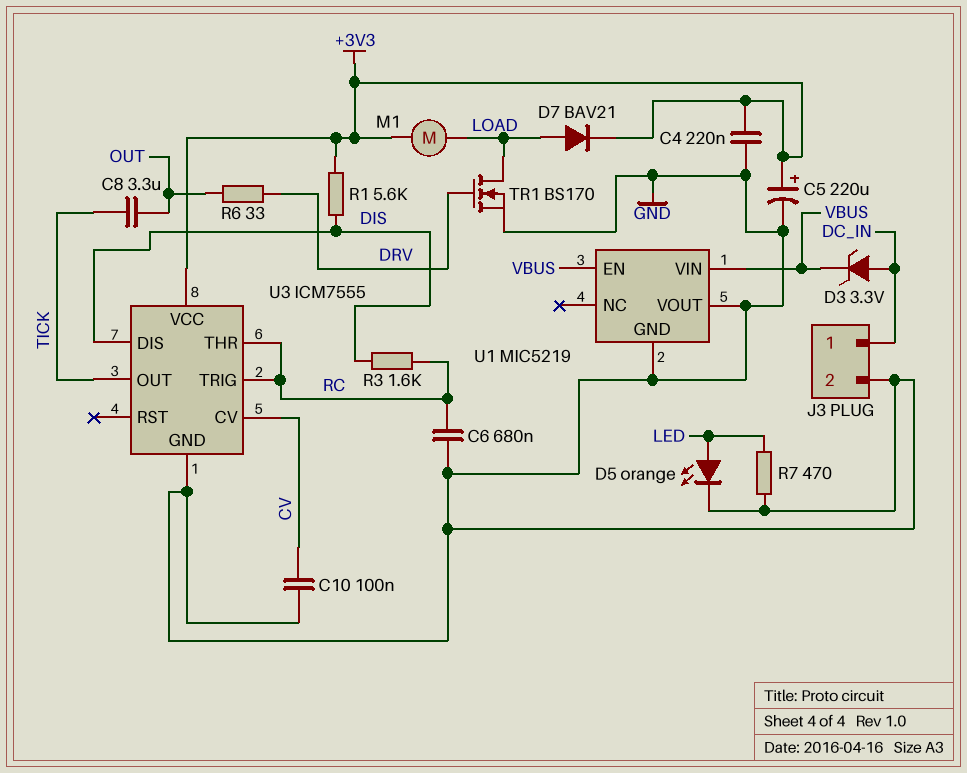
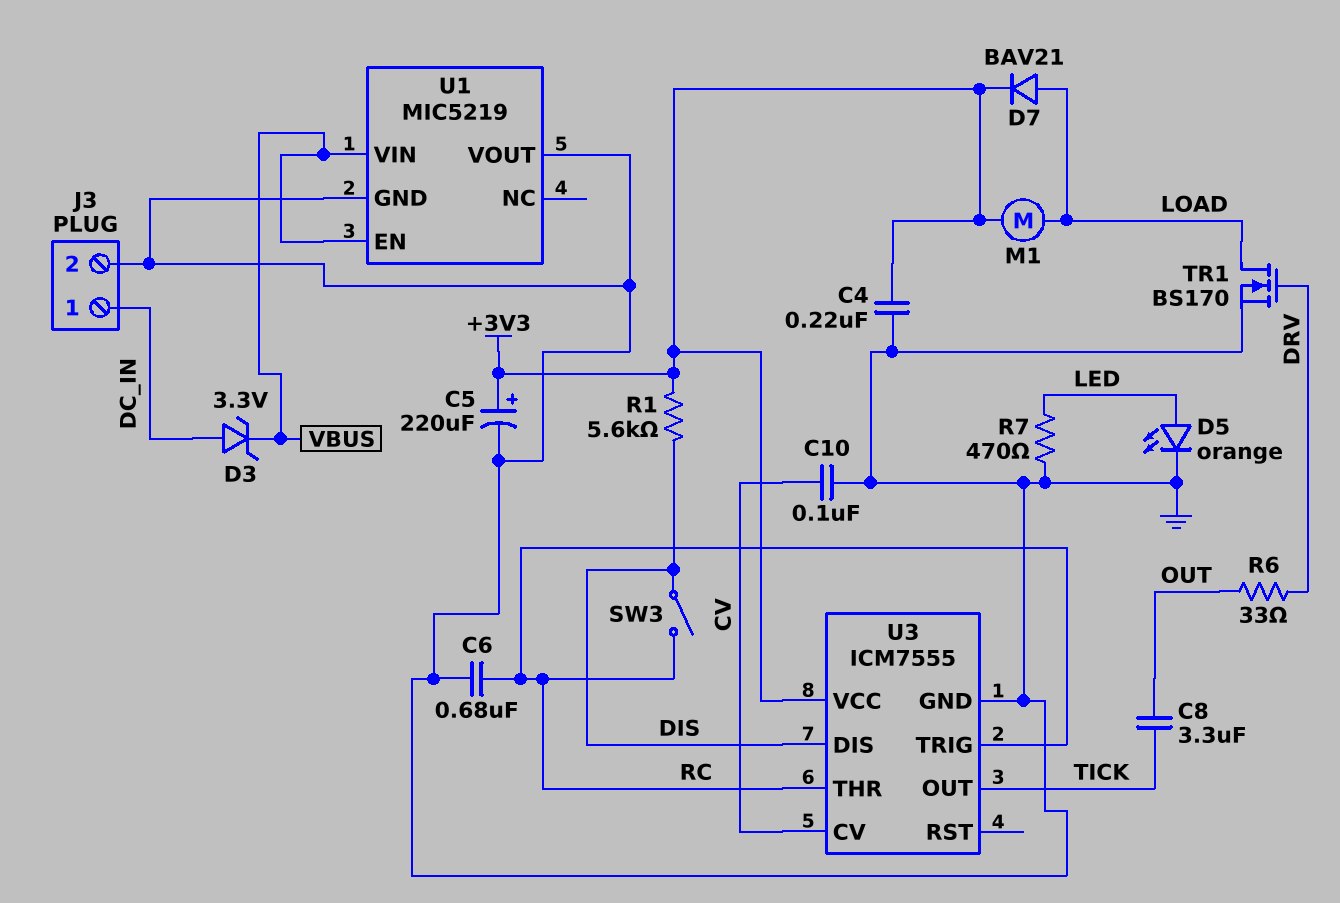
R3: 1.6k (DIS, RC) -> none
SW3: none -> switch (DIS, RC)

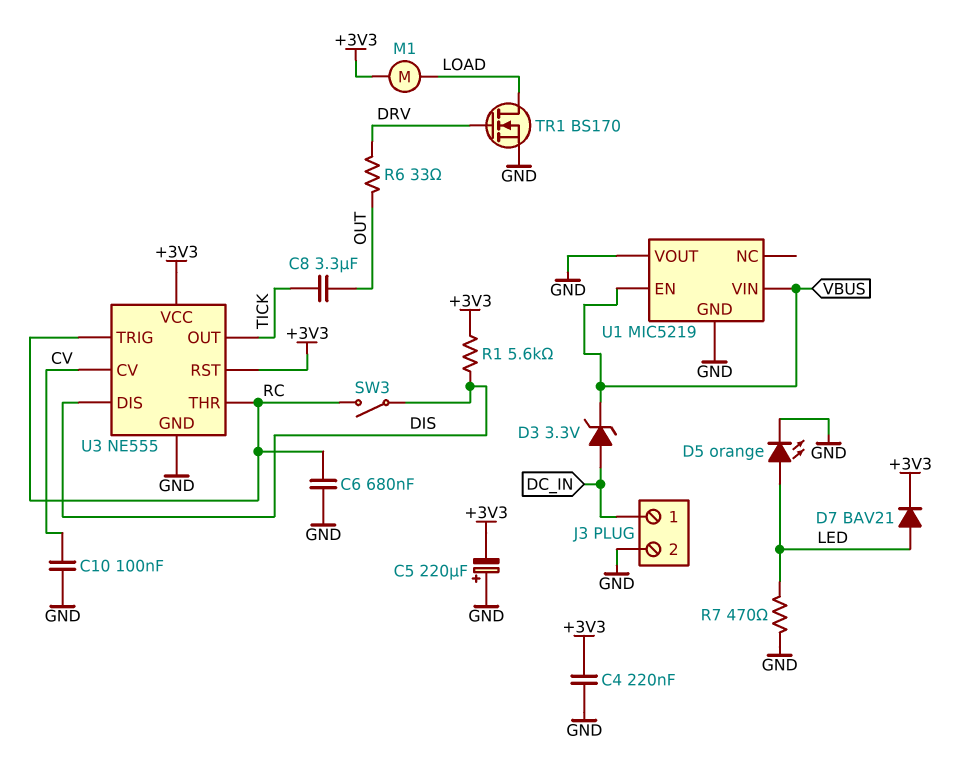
C5: 220uF (plus +3V3, minus GND) -> 220uF (plus GND, minus +3V3)
D7: diode BAV21 (A LOAD, K +3V3) -> diode BAV21 (A LED, K +3V3)
U3: ICM7555 -> NE555
U3 pin RST: none -> +3V3

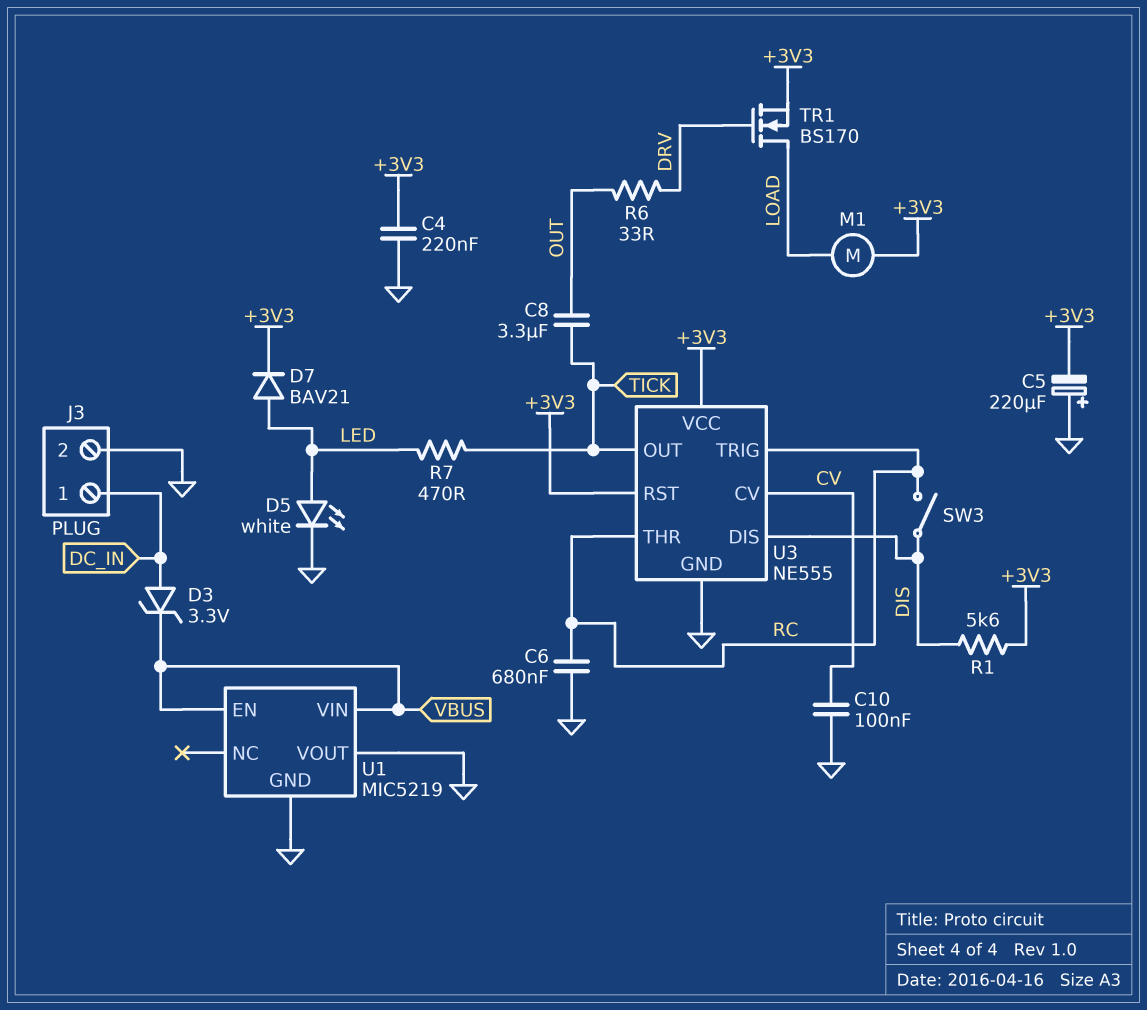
D5: LED orange (A LED, K GND) -> LED white (A LED, K GND)
R7: 470 (GND, LED) -> 470 (LED, TICK)
TR1: NMOS BS170 (G DRV, D LOAD, S GND) -> NMOS BS170 (G DRV, D LOAD, S +3V3)

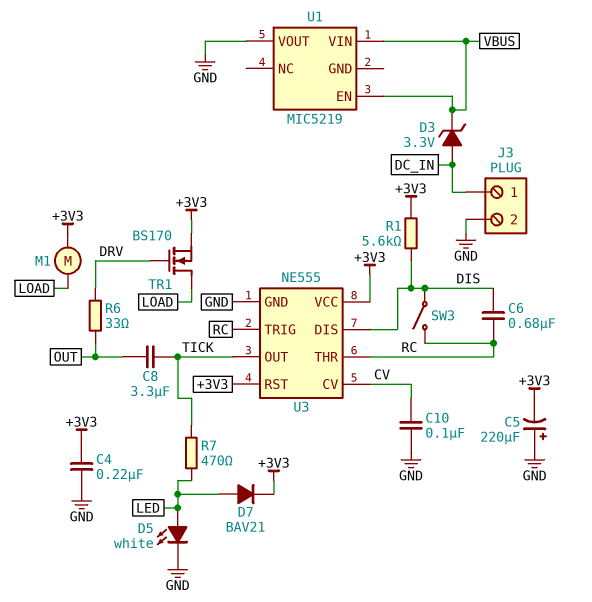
C6: 680nF (GND, RC) -> 680nF (DIS, RC)
U1 pin GND: GND -> none

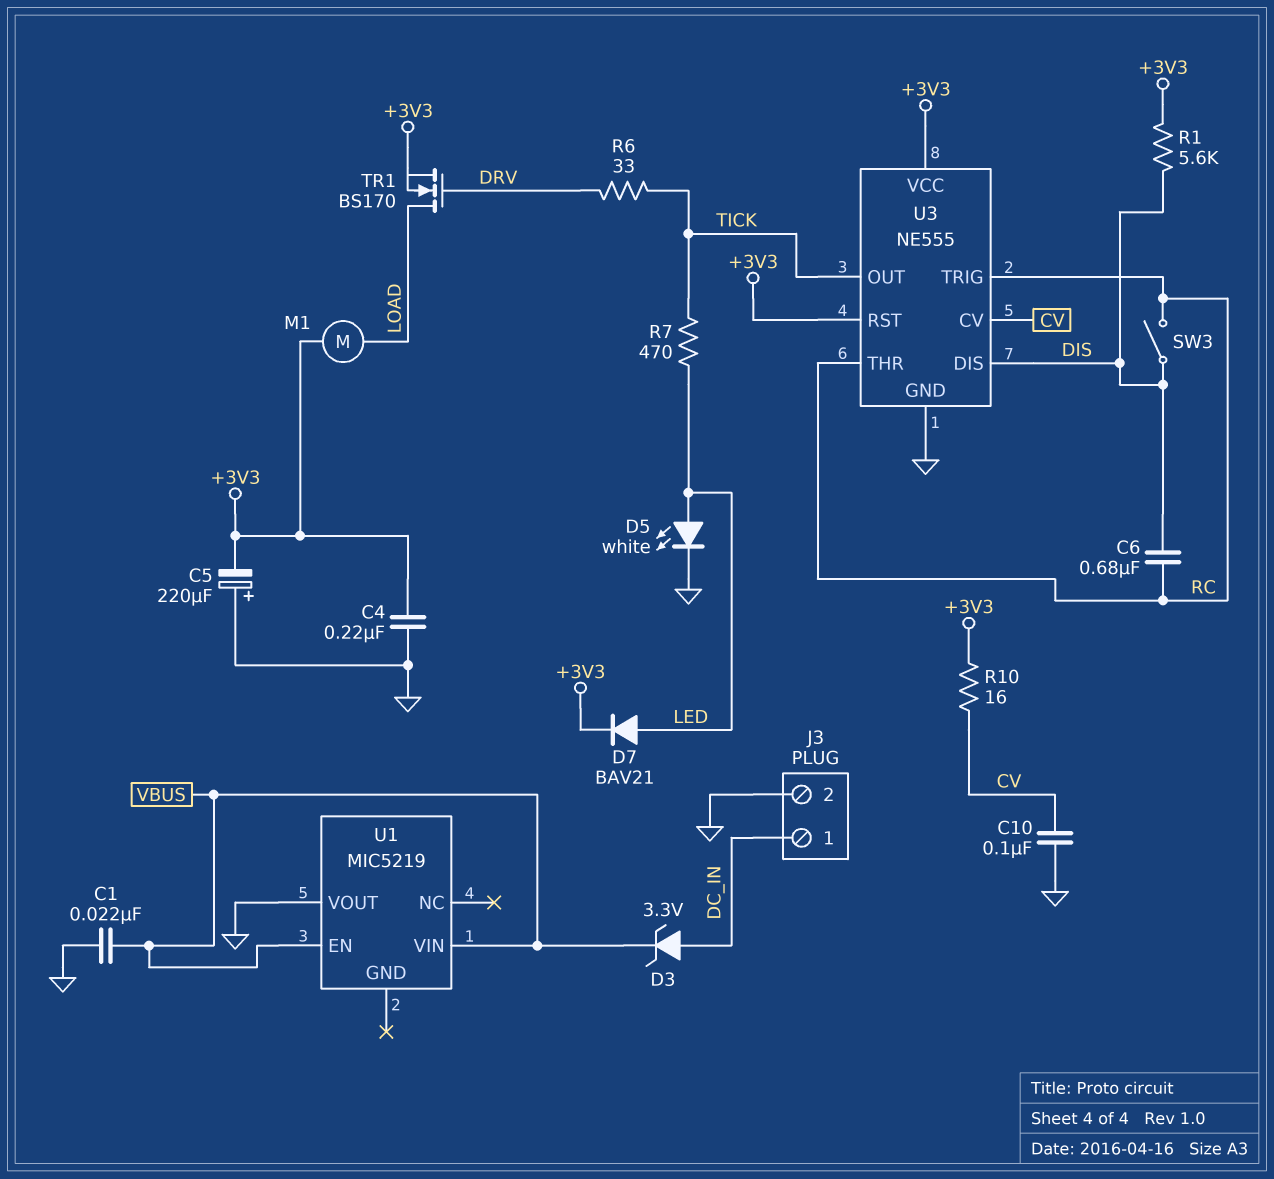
C1: none -> 22nF (GND, VBUS)
C8: 3.3uF (OUT, TICK) -> none
R6: 33 (DRV, OUT) -> 33 (DRV, TICK)
R10: none -> 16 (+3V3, CV)

